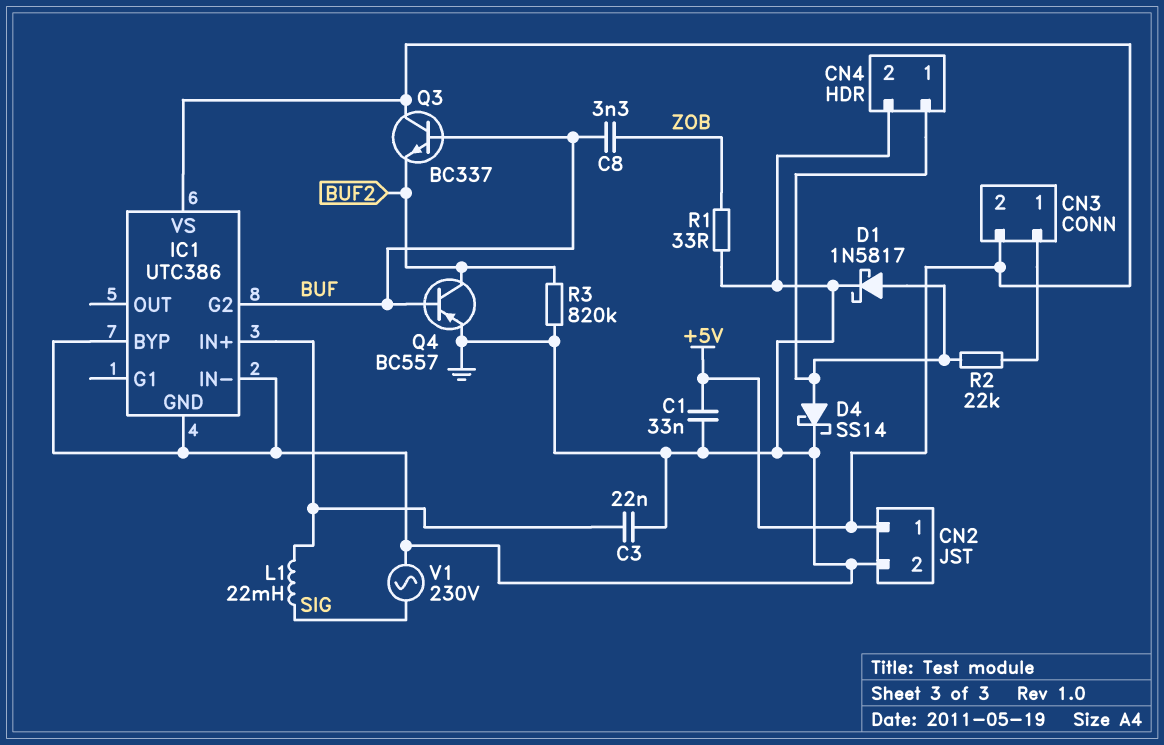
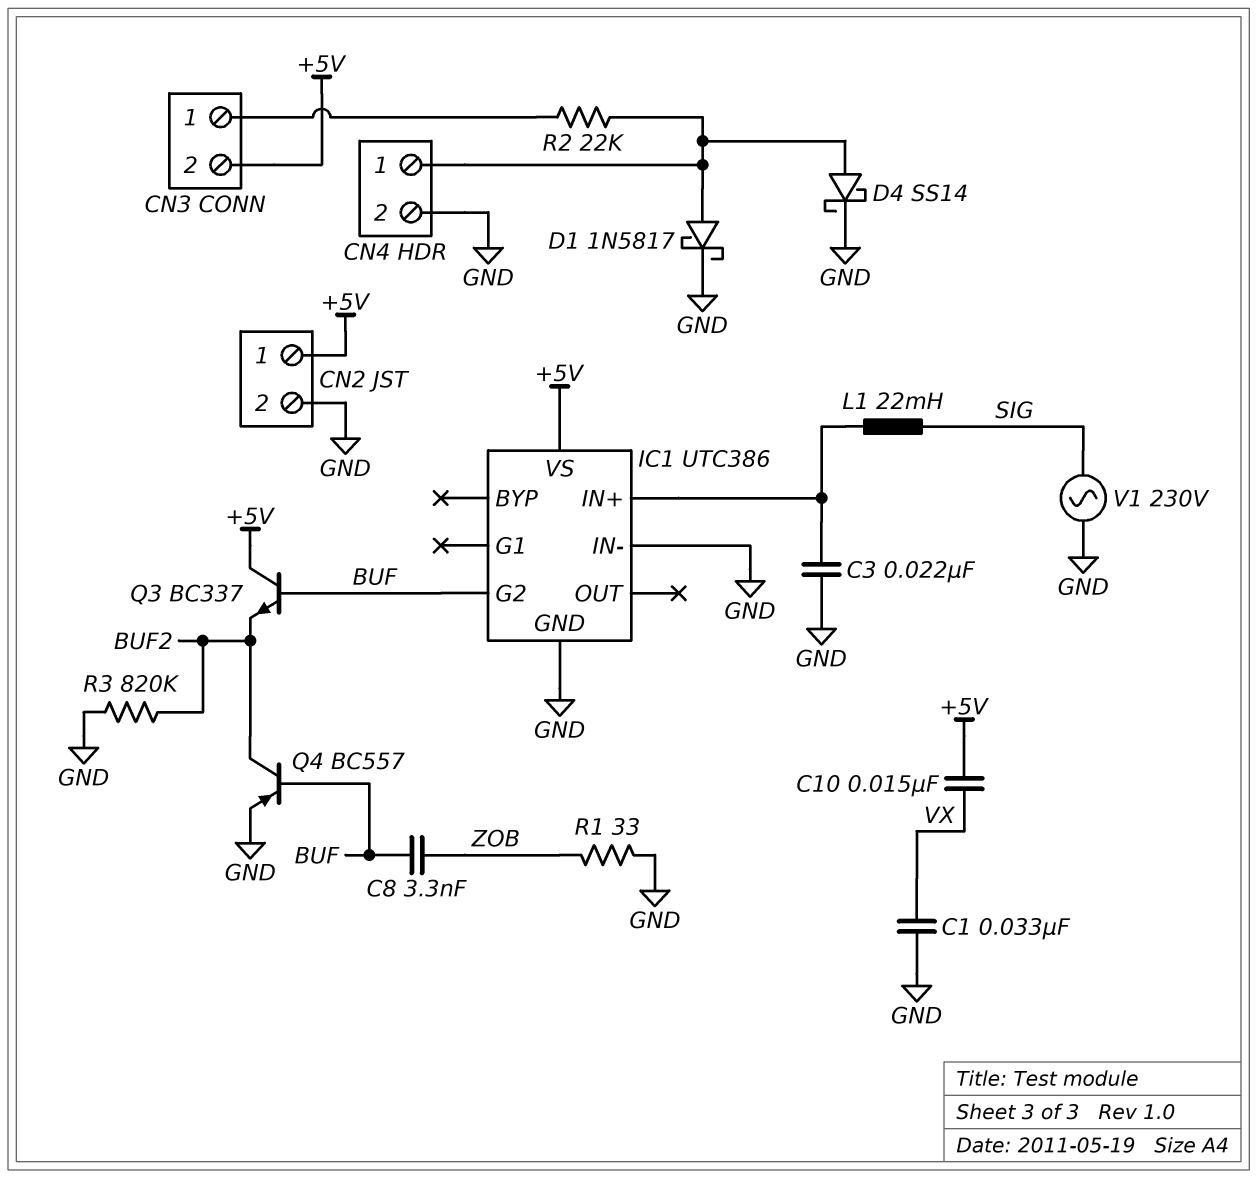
C1: 33nF (+5V, GND) -> 33nF (GND, VX)
C10: none -> 15nF (+5V, VX)
IC1 pin BYP: GND -> none

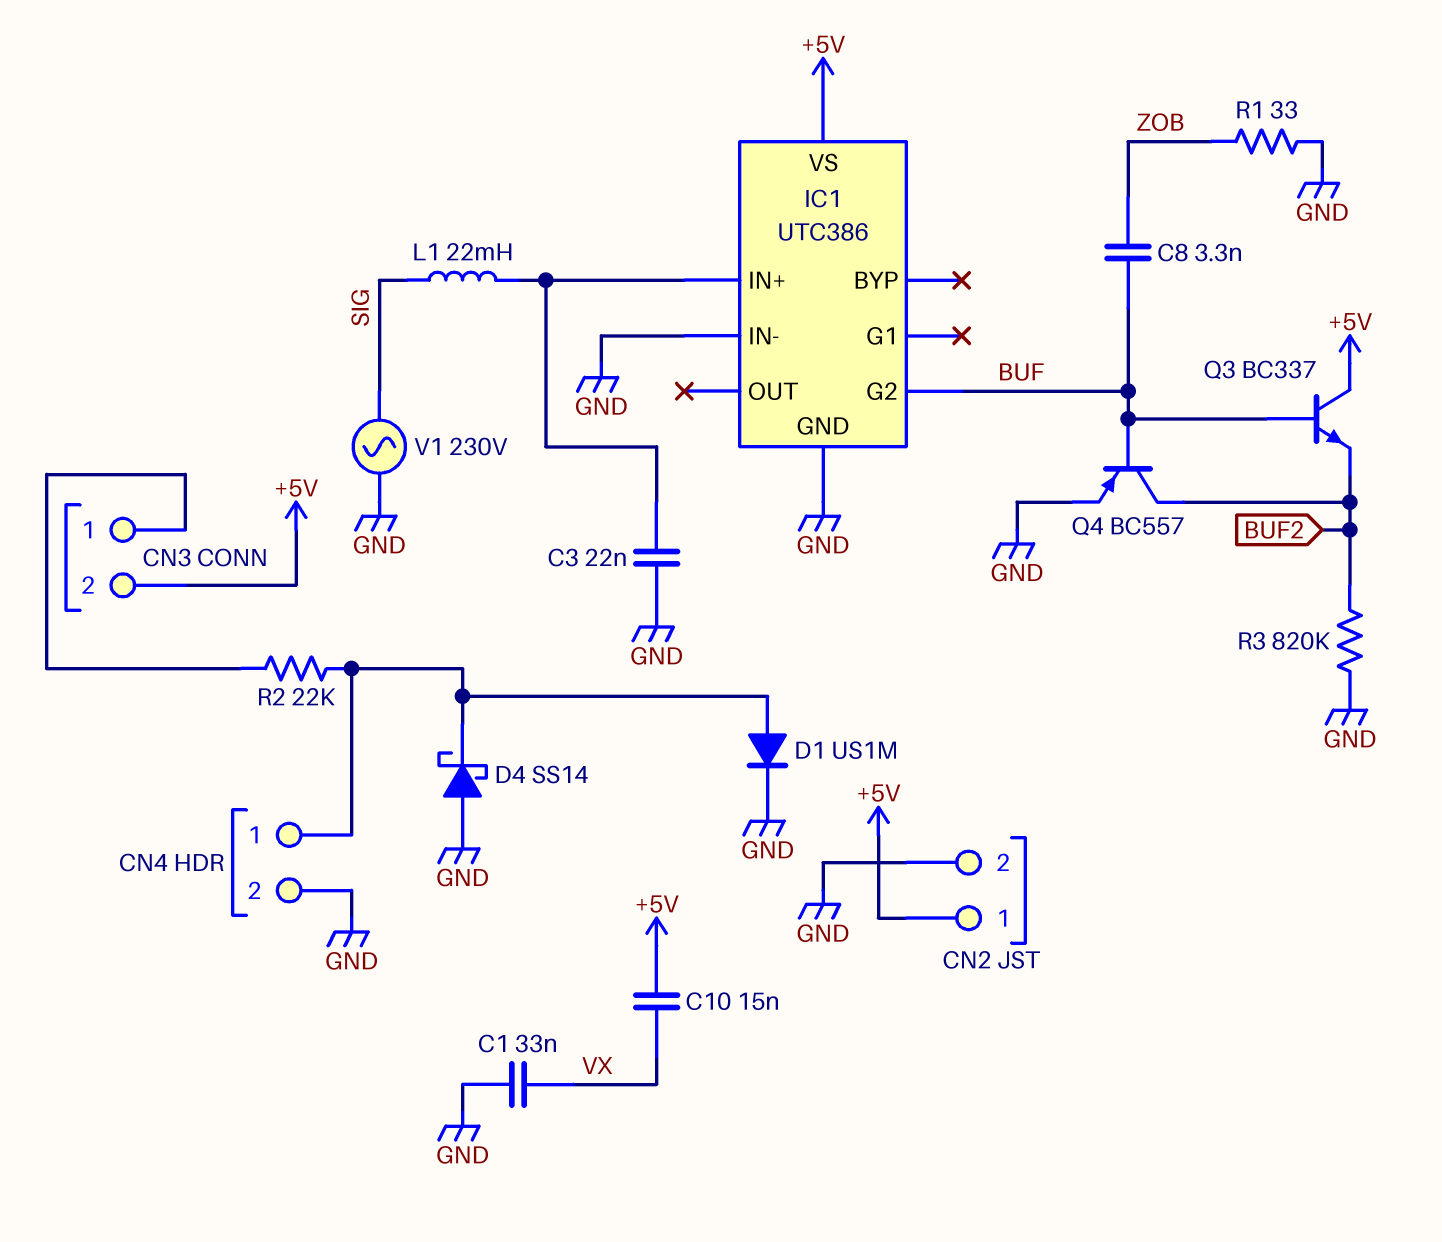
D1: schottky 1N5817 (A CN4/1, K GND) -> diode US1M (A CN4/1, K GND)
D4: schottky SS14 (A CN4/1, K GND) -> schottky SS14 (A GND, K CN4/1)

